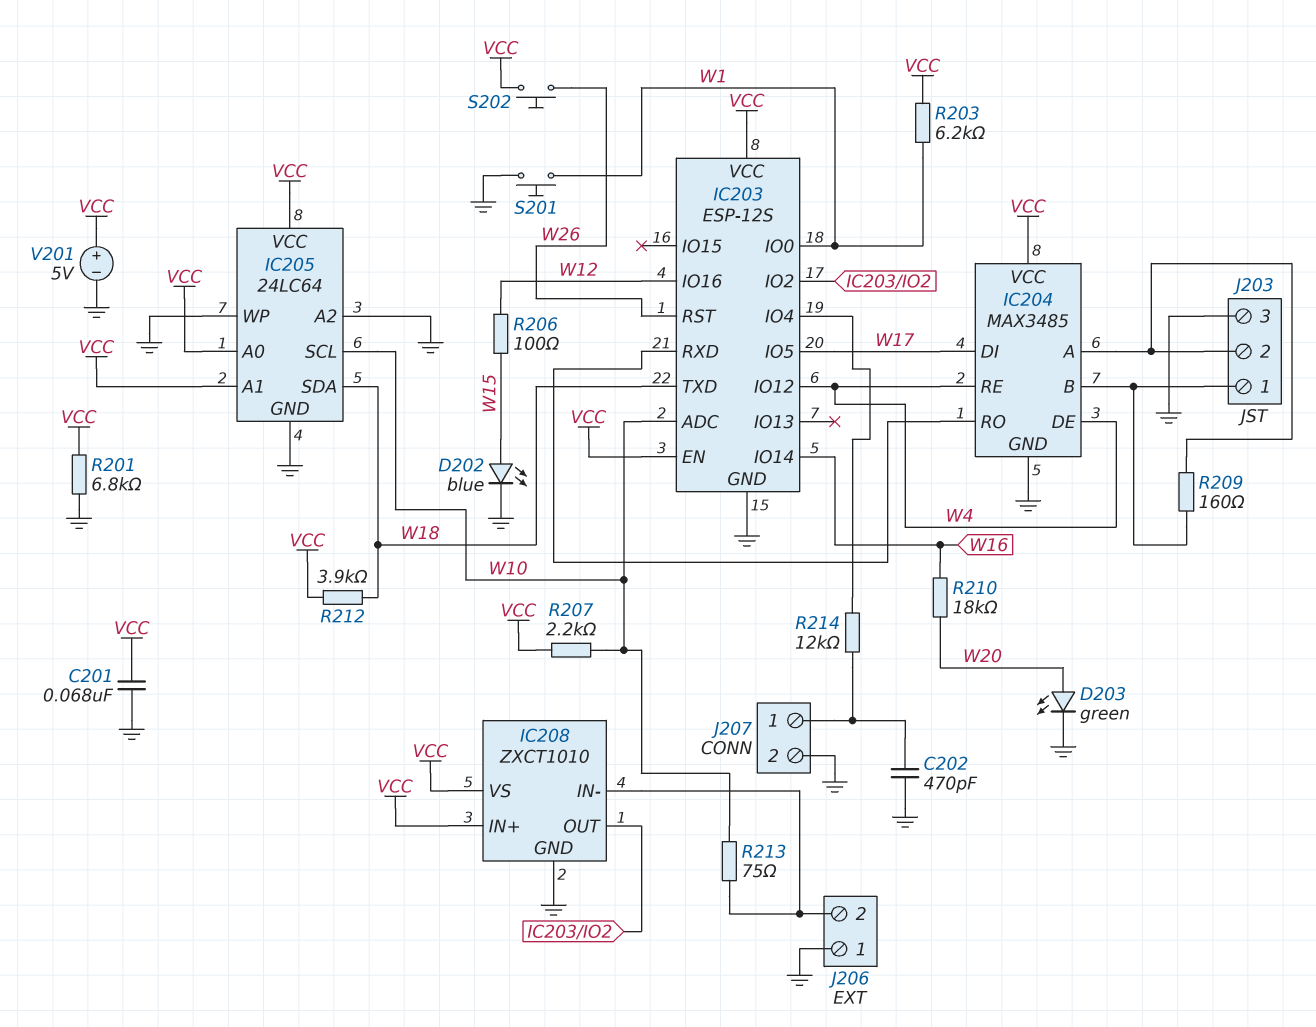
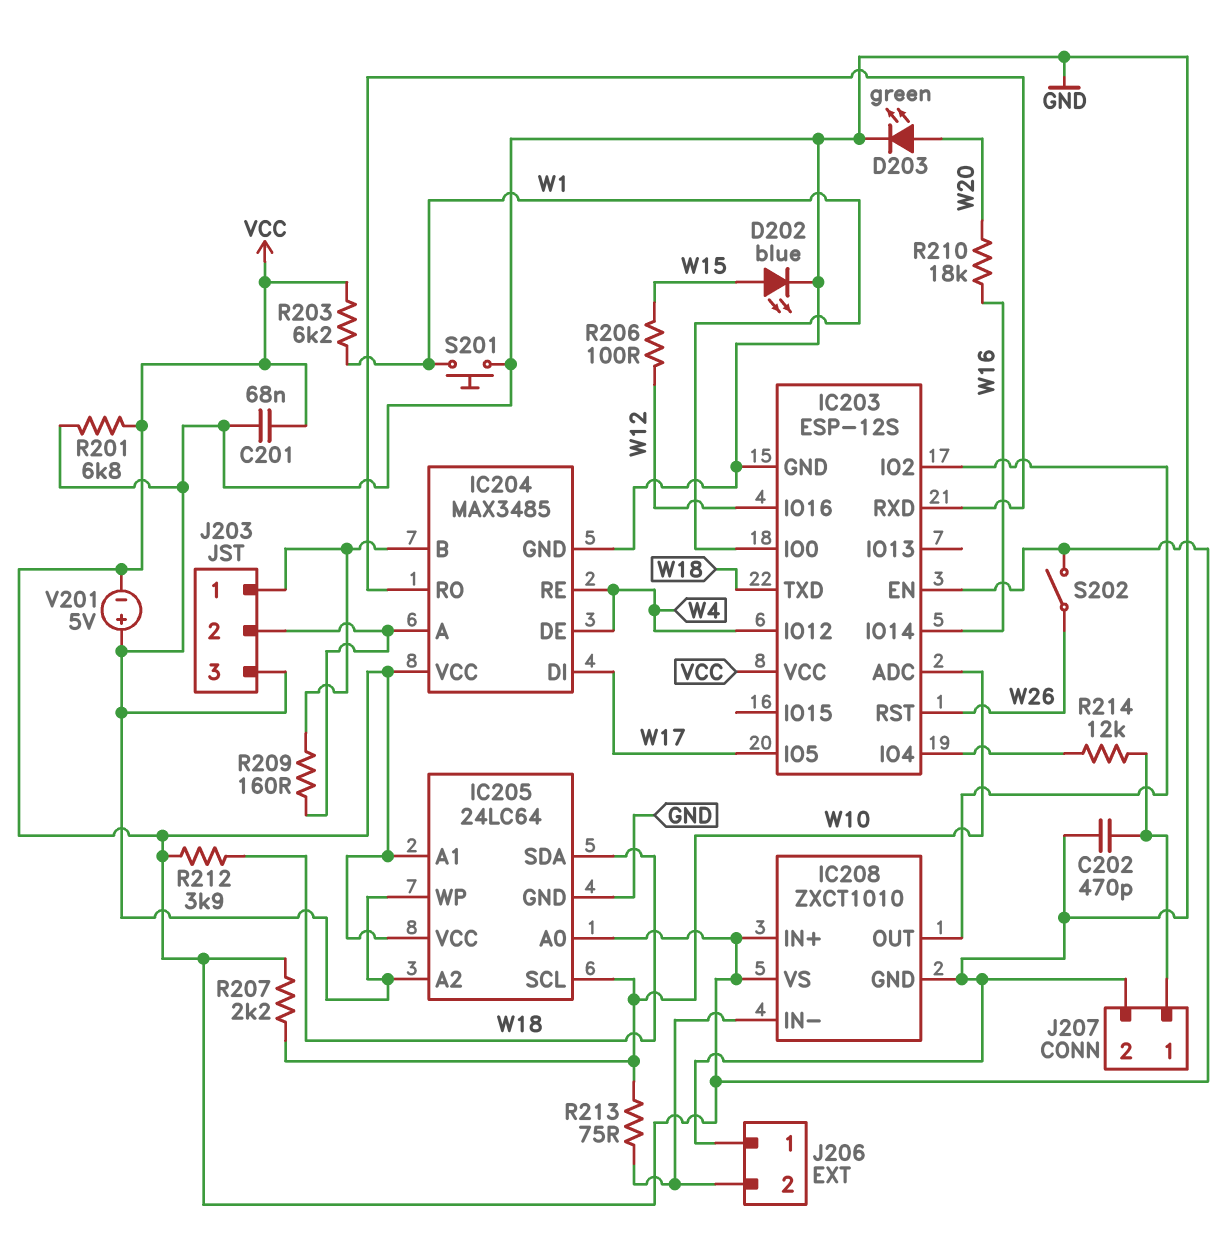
S202: button (VCC, W26) -> switch (VCC, W26)
V201: 5V (plus VCC, minus GND) -> 5V (plus GND, minus VCC)

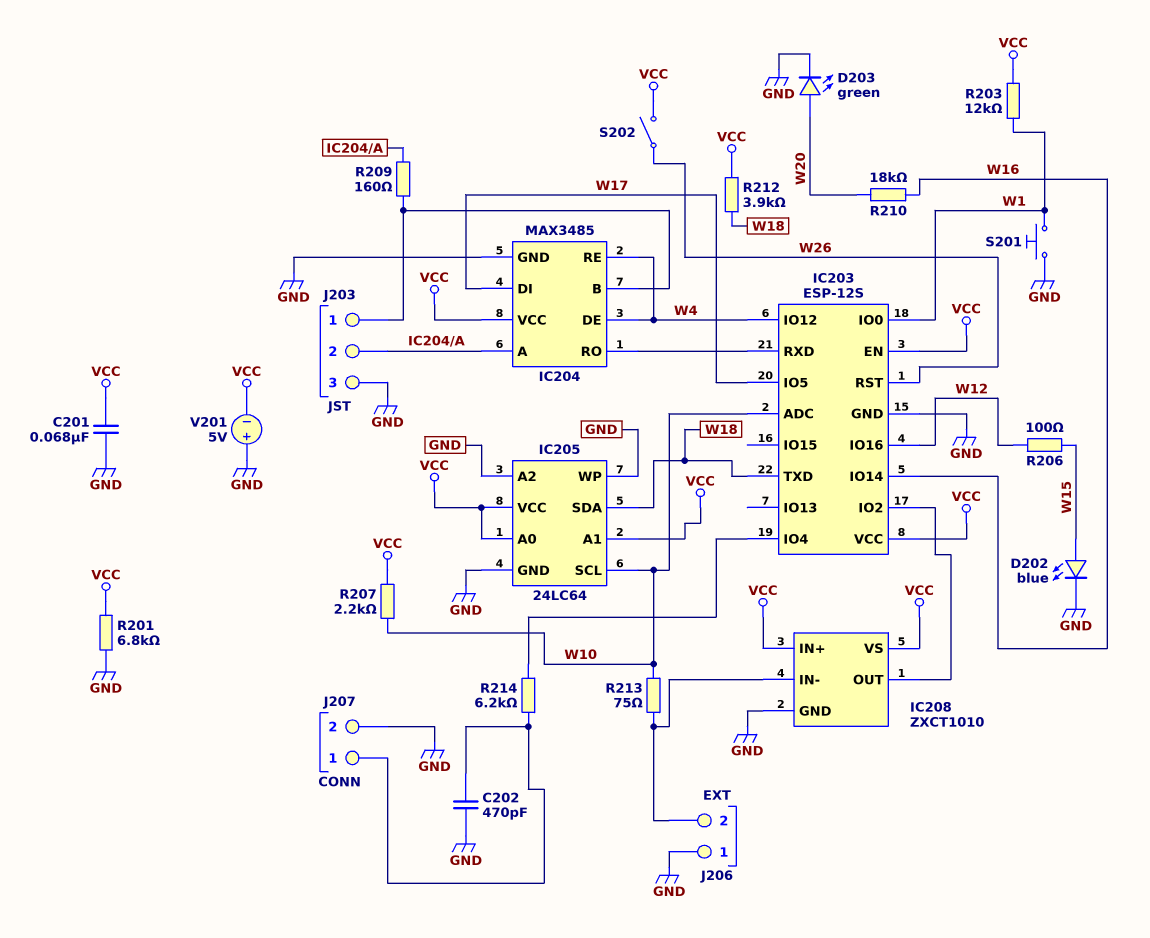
R203: 6.2k (VCC, W1) -> 12k (VCC, W1)
R214: 12k (IC203/IO4, J207/1) -> 6.2k (IC203/IO4, J207/1)

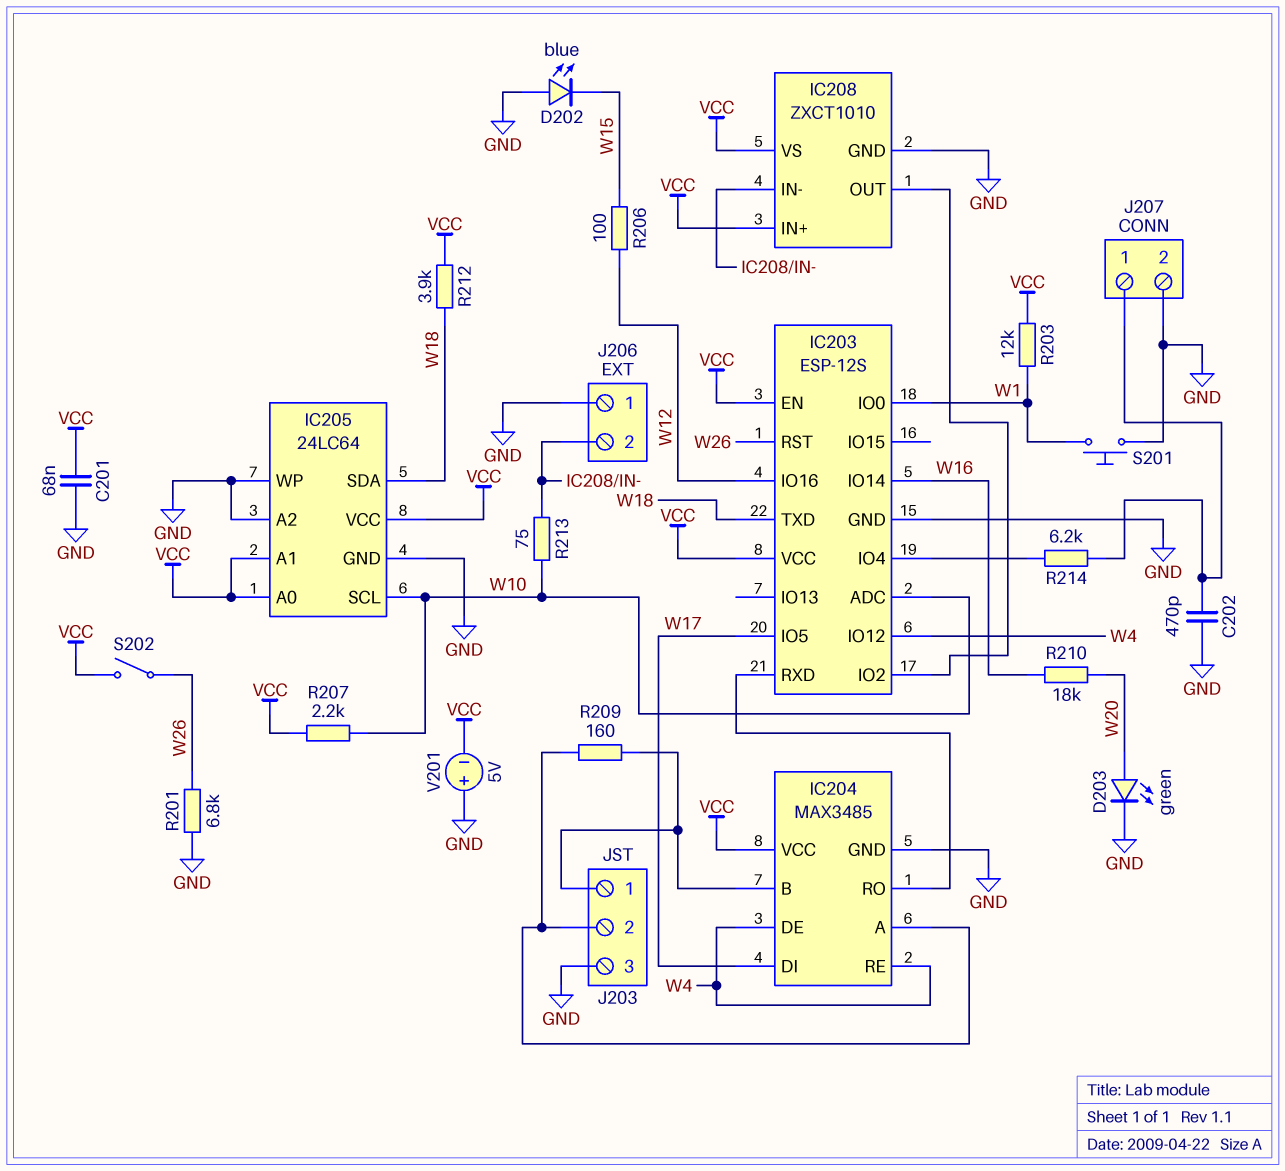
D202: LED blue (A W15, K GND) -> LED blue (A GND, K W15)
R201: 6.8k (GND, VCC) -> 6.8k (GND, W26)

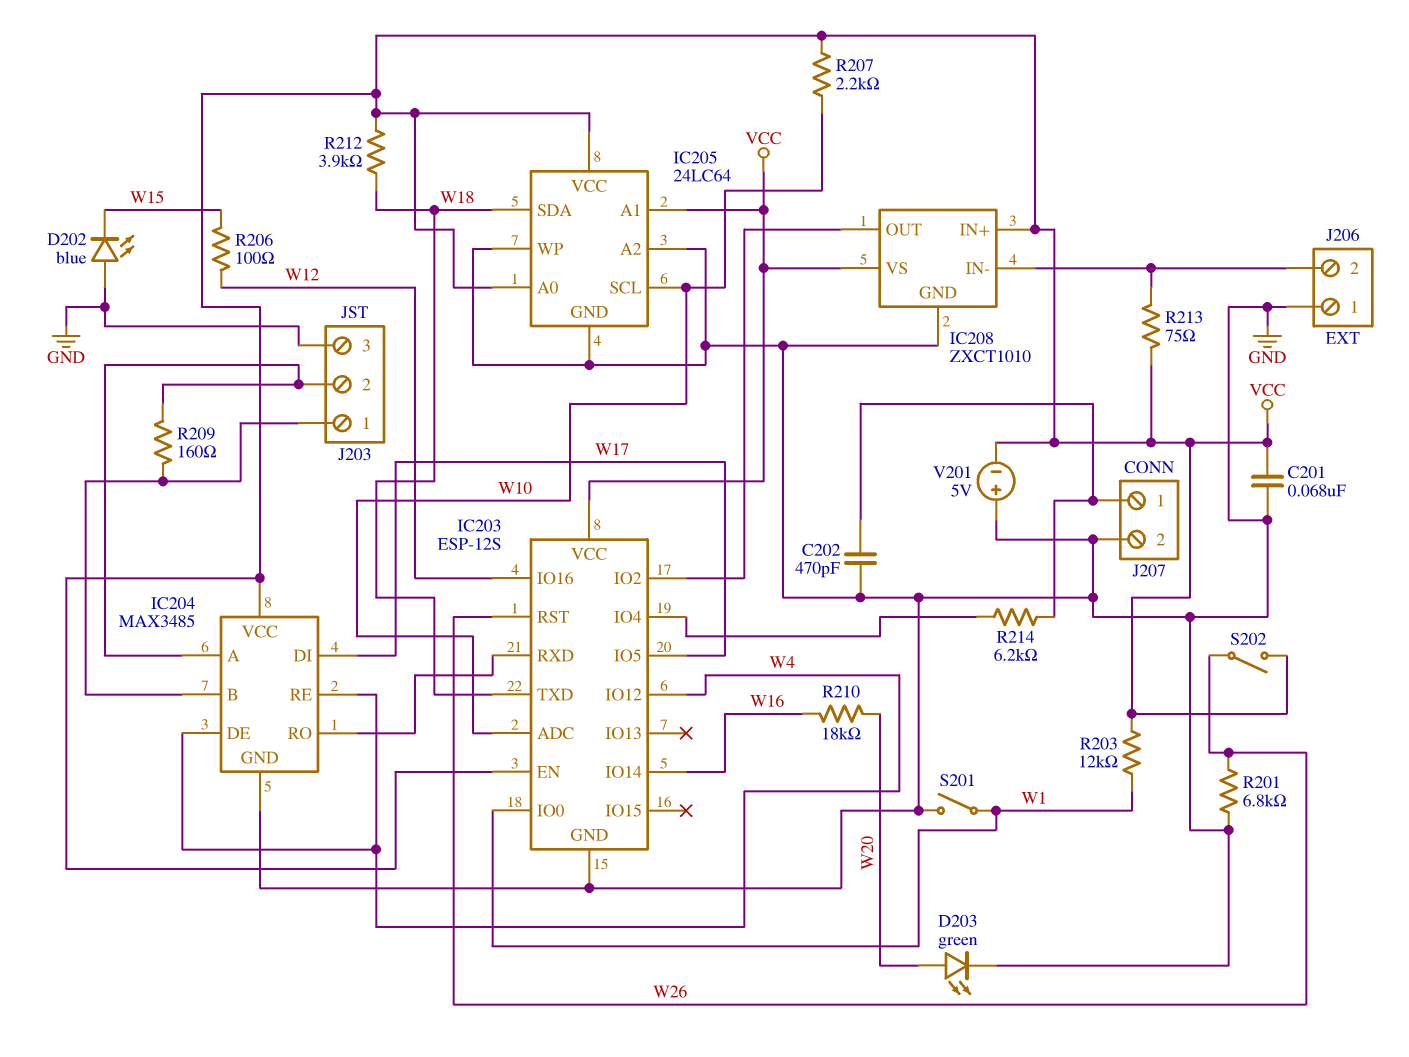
R213: 75 (IC208/IN-, W10) -> 75 (IC208/IN-, VCC)
S201: button (GND, W1) -> switch (GND, W1)

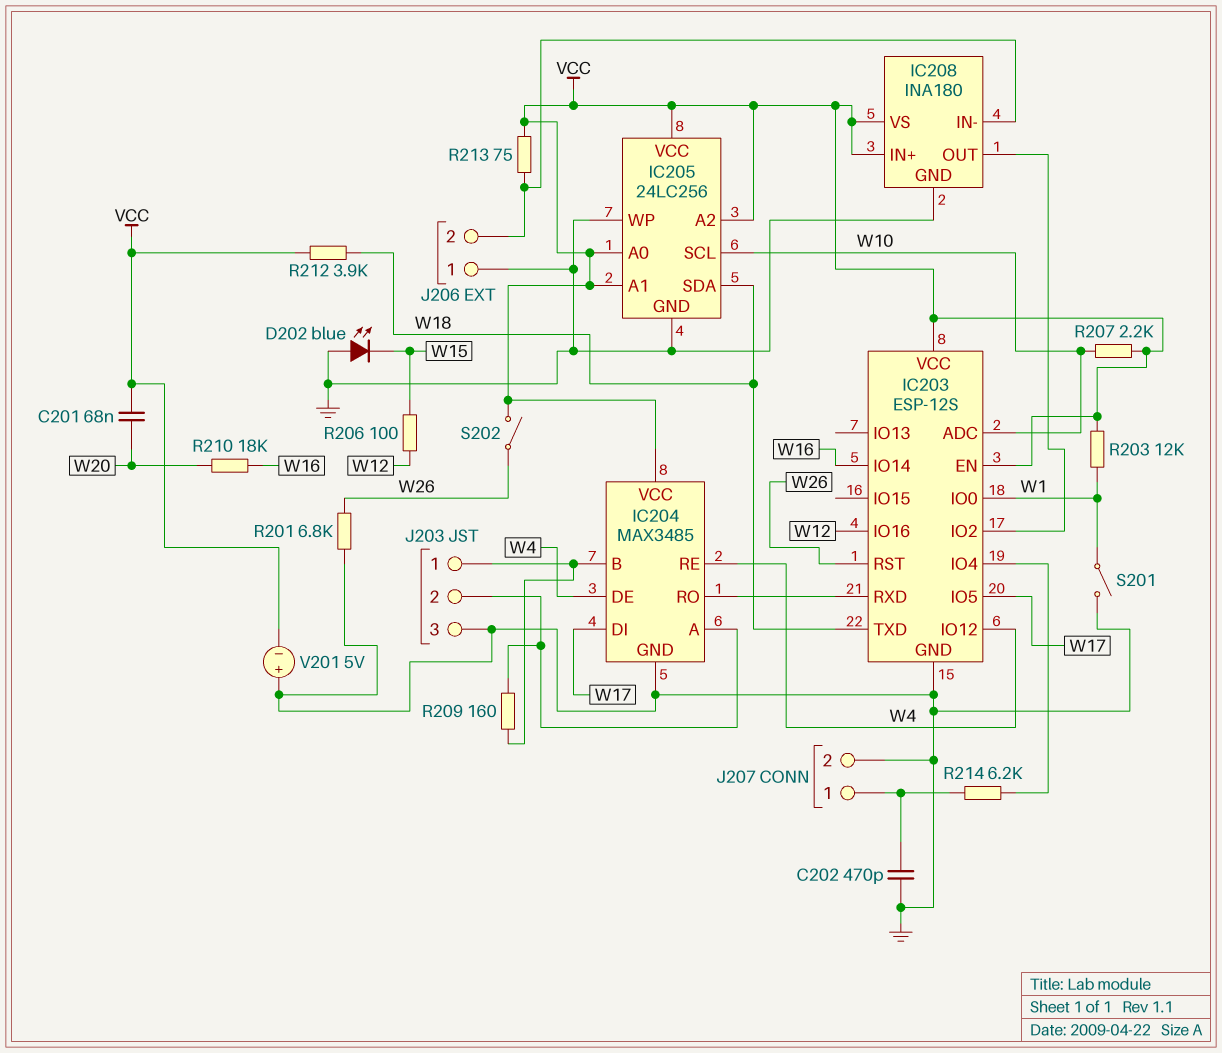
C201: 68nF (GND, VCC) -> 68nF (VCC, W20)
D203: LED green (A W20, K GND) -> none
IC205: 24LC64 -> 24LC256
IC205 pin A2: GND -> VCC
IC208: ZXCT1010 -> INA180

